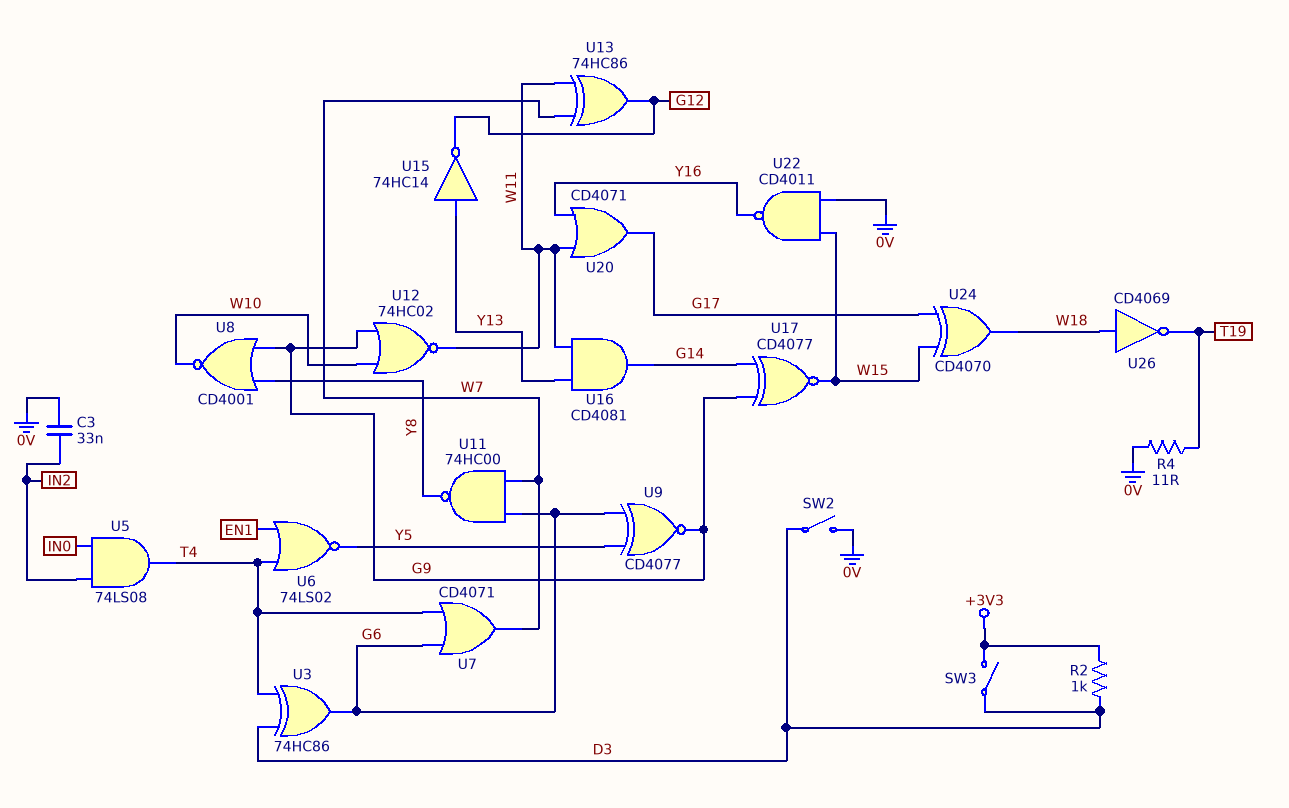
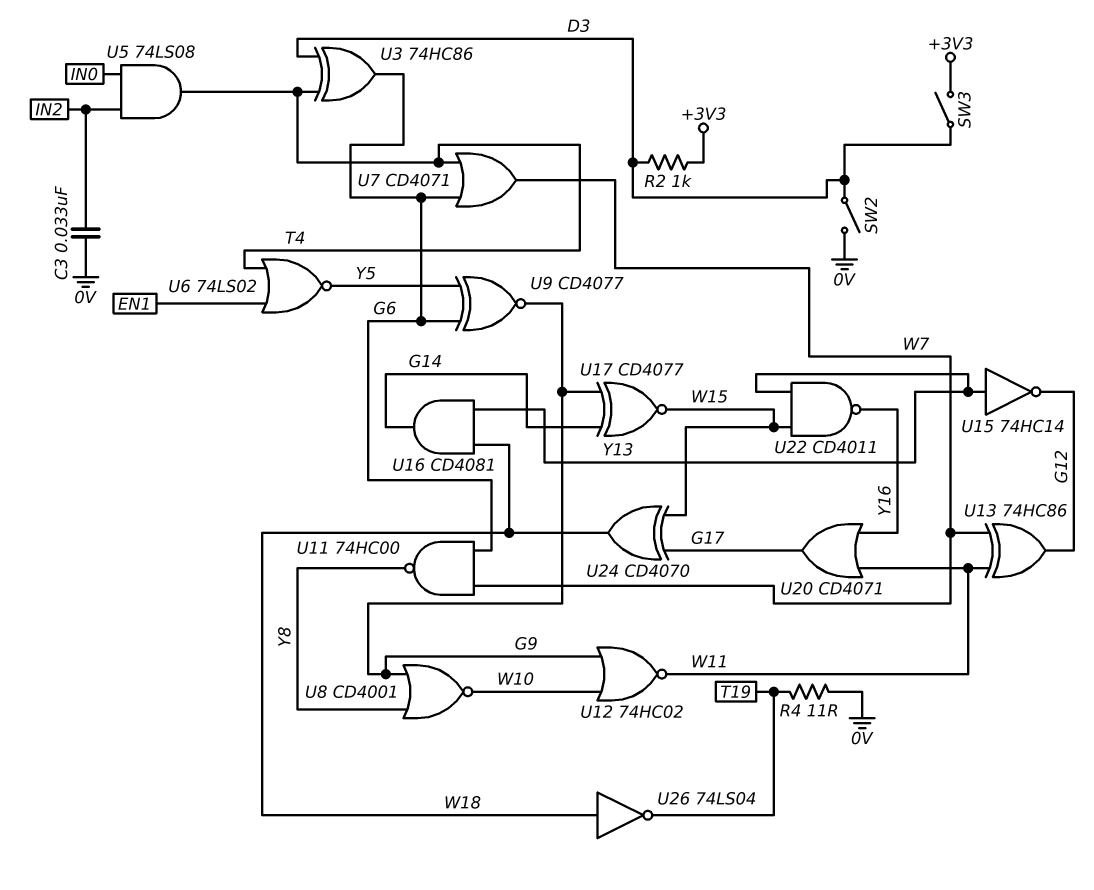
U16: AND CD4081 (in W11, in Y13, out G14) -> AND CD4081 (in W18, in Y13, out G14)
U22: NAND CD4011 (in 0V, in W15, out Y16) -> NAND CD4011 (in W15, in Y13, out Y16)
U26: NOT CD4069 (in W18, out T19) -> NOT 74LS04 (in W18, out T19)

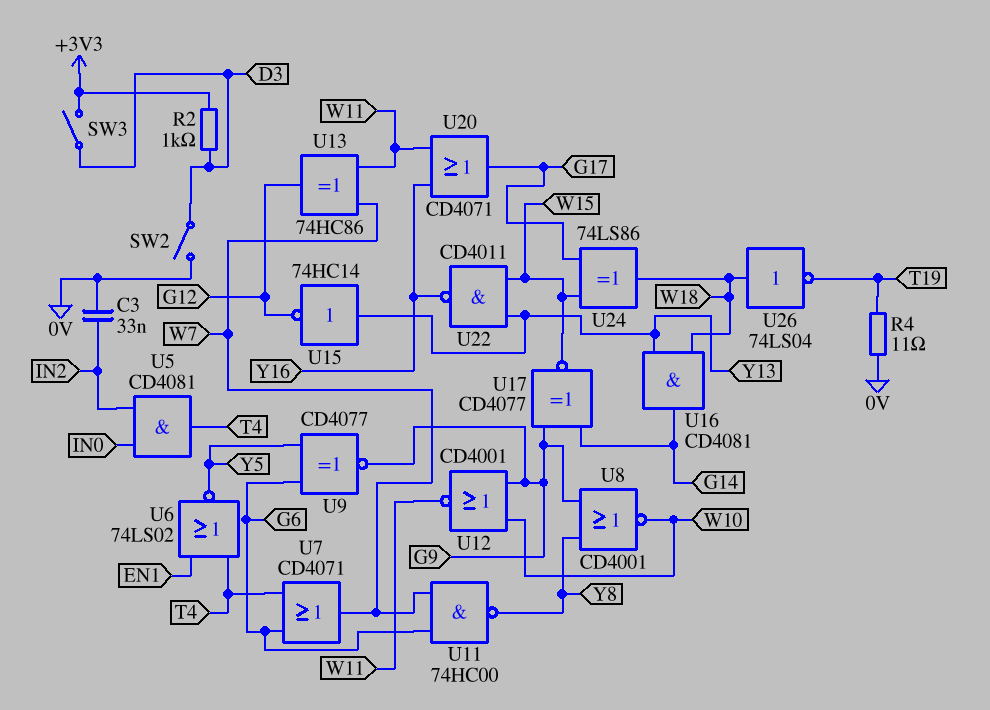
U3: XOR 74HC86 (in D3, in T4, out G6) -> none
U5: AND 74LS08 (in IN0, in IN2, out T4) -> AND CD4081 (in IN0, in IN2, out T4)
U12: NOR 74HC02 (in G9, in W10, out W11) -> NOR CD4001 (in G9, in W10, out W11)
U24: XOR CD4070 (in G17, in W15, out W18) -> XOR 74LS86 (in G17, in W15, out W18)

